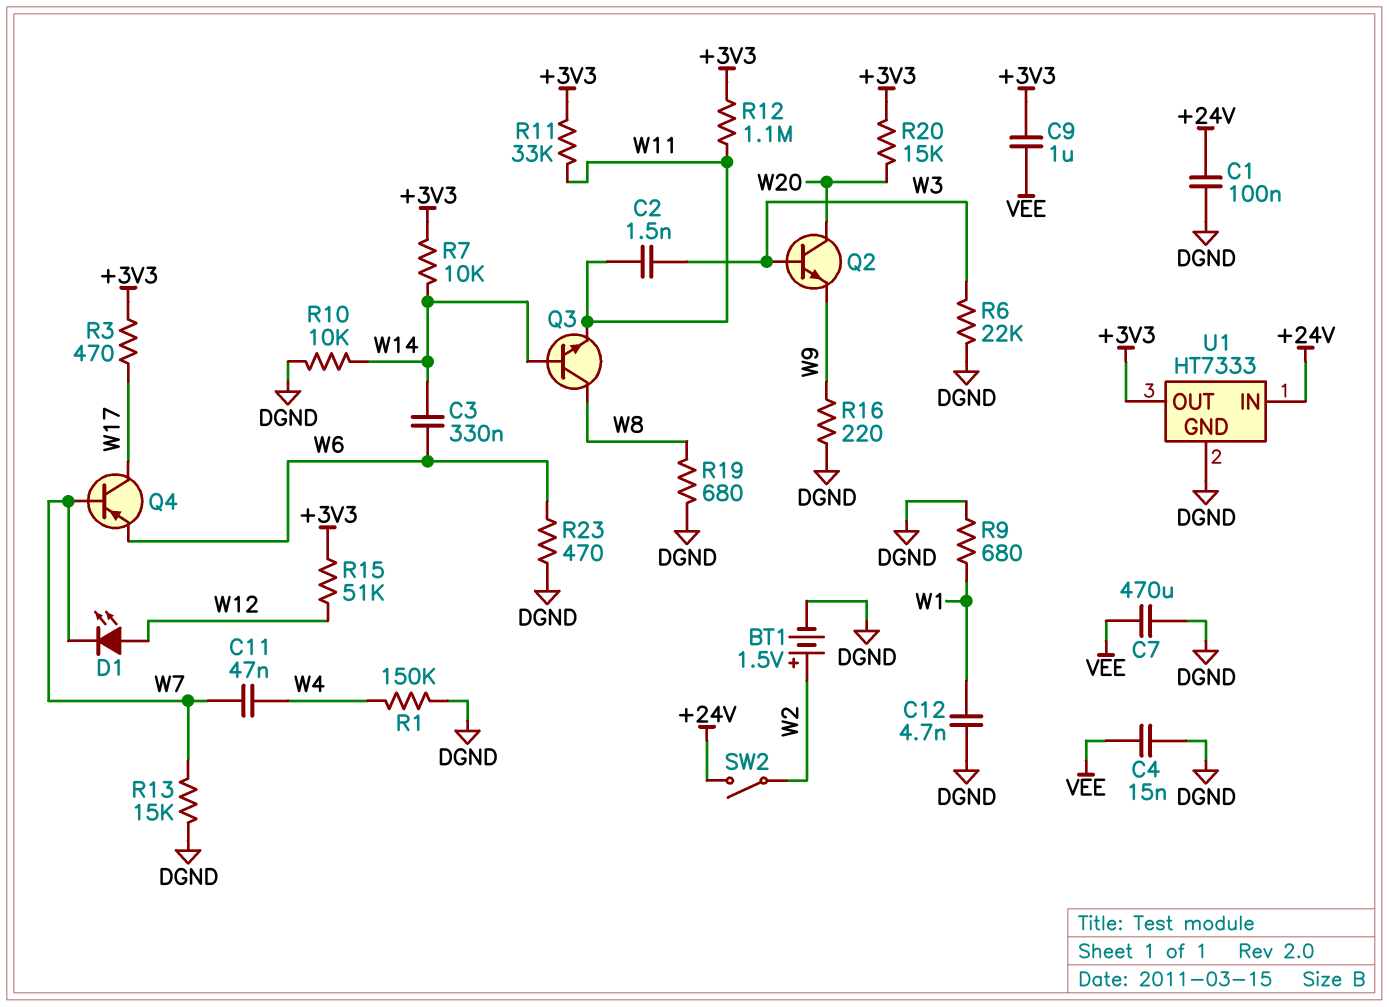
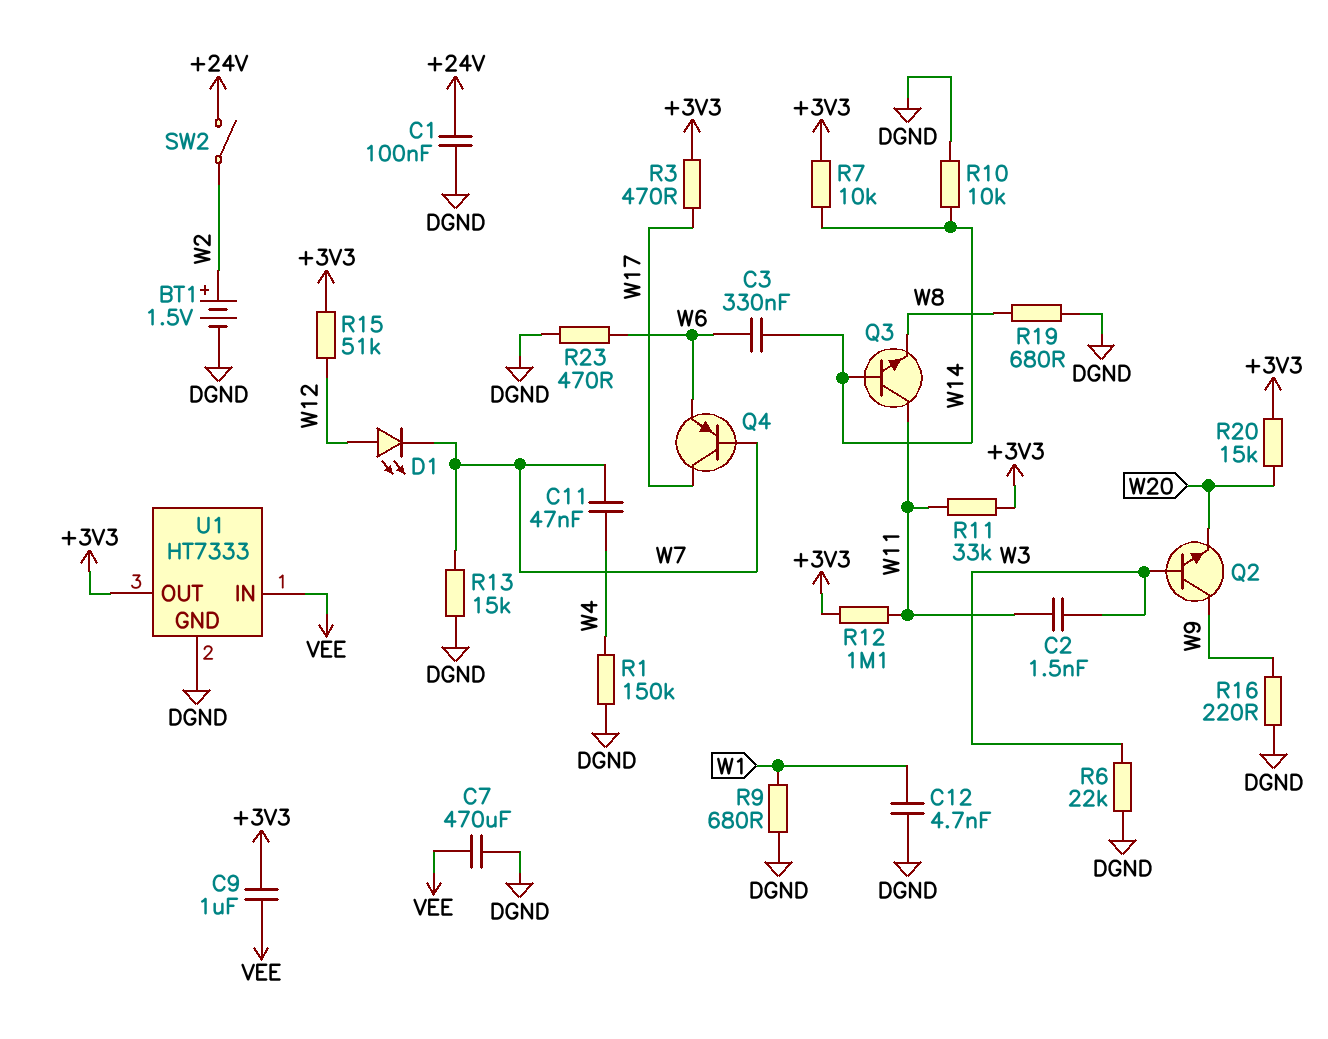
C4: 15nF (DGND, VEE) -> none
Q2: NPN (B W3, C W20, E W9) -> NPN (B W3, C W9, E W20)
Q3: NPN (B W14, C W8, E W11) -> NPN (B W14, C W11, E W8)
U1 pin IN: +24V -> VEE

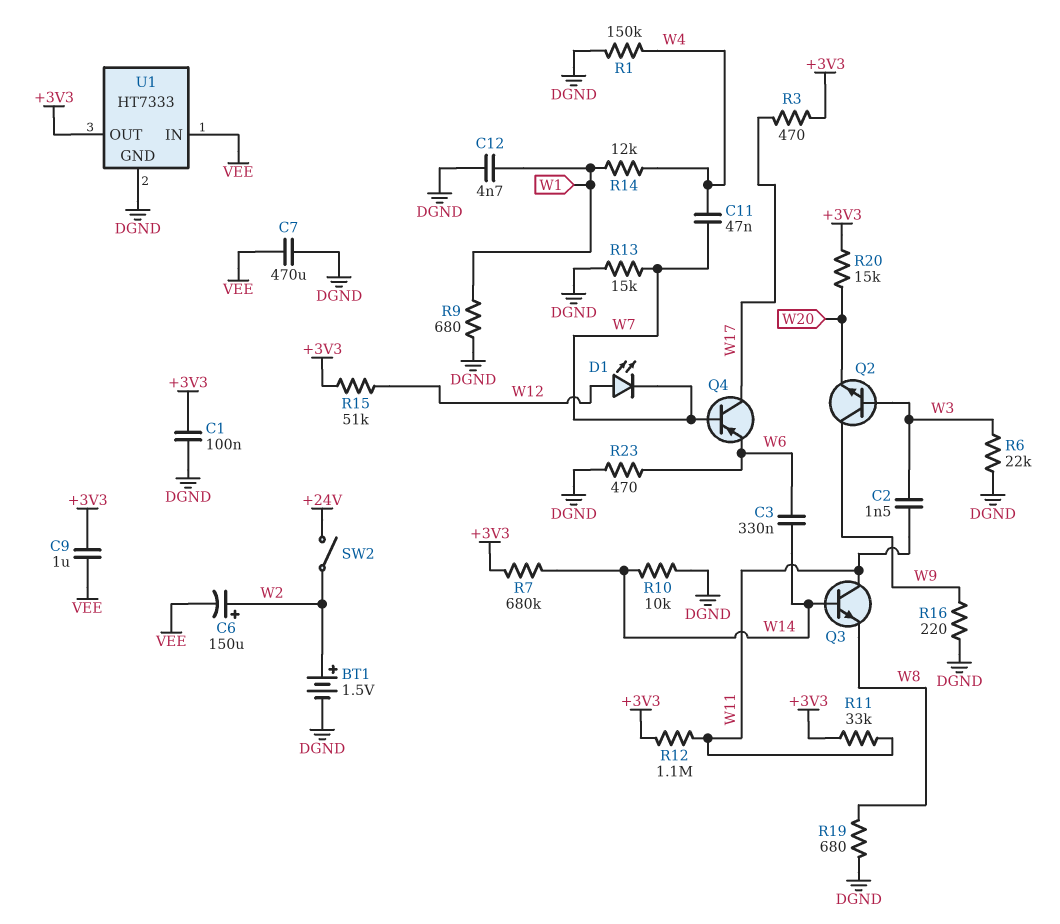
C1: 100nF (+24V, DGND) -> 100nF (+3V3, DGND)
C6: none -> 150uF (plus W2, minus VEE)
R7: 10k (+3V3, W14) -> 680k (+3V3, W14)
R14: none -> 12k (W1, W4)

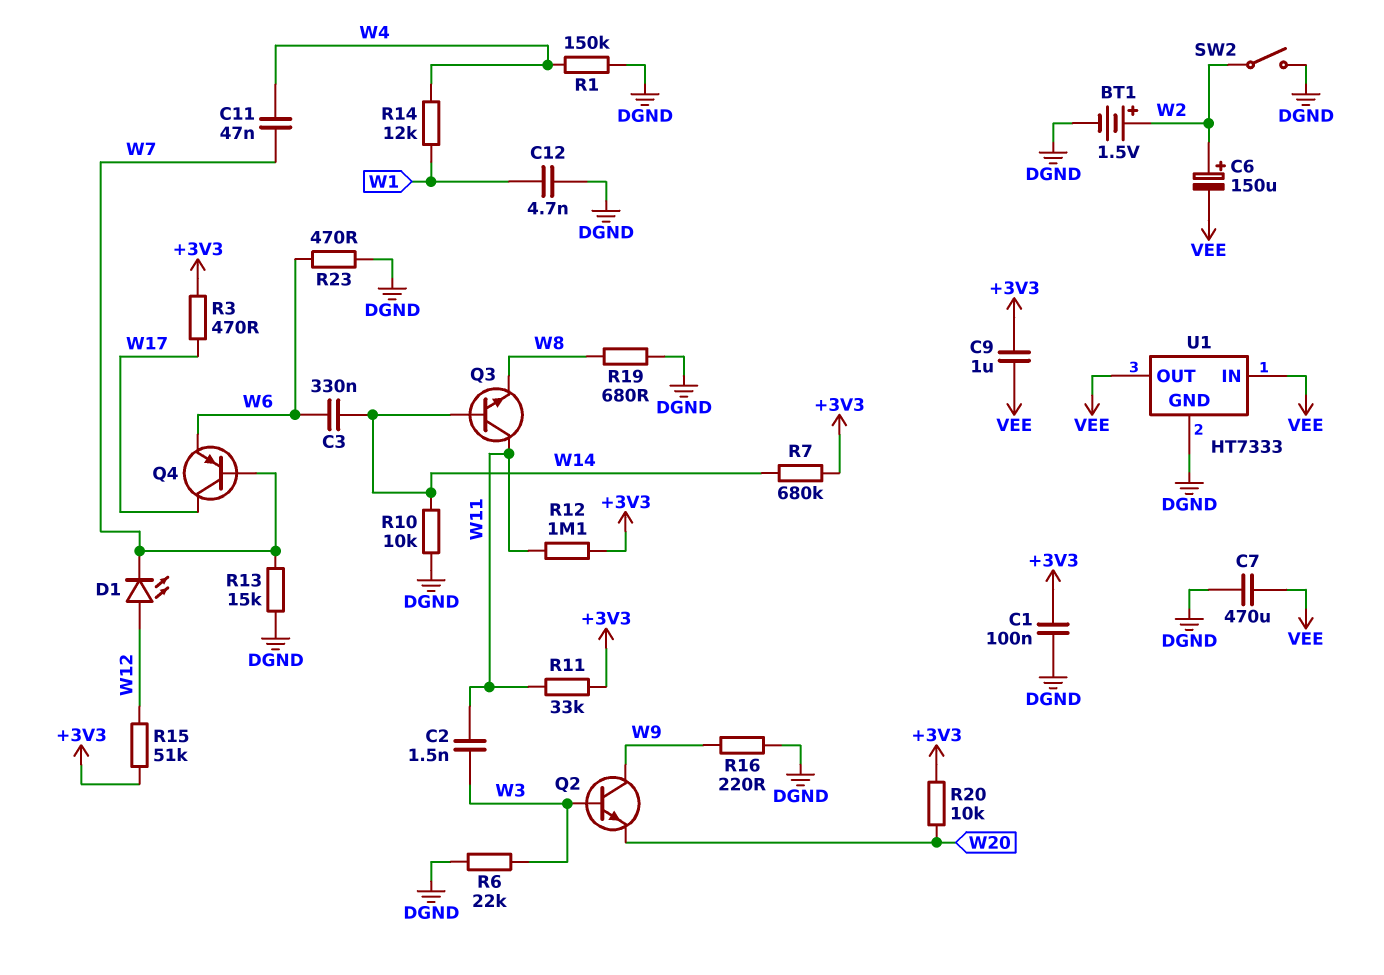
R9: 680 (DGND, W1) -> none
R20: 15k (+3V3, W20) -> 10k (+3V3, W20)
SW2: switch (+24V, W2) -> switch (DGND, W2)
U1 pin OUT: +3V3 -> VEE

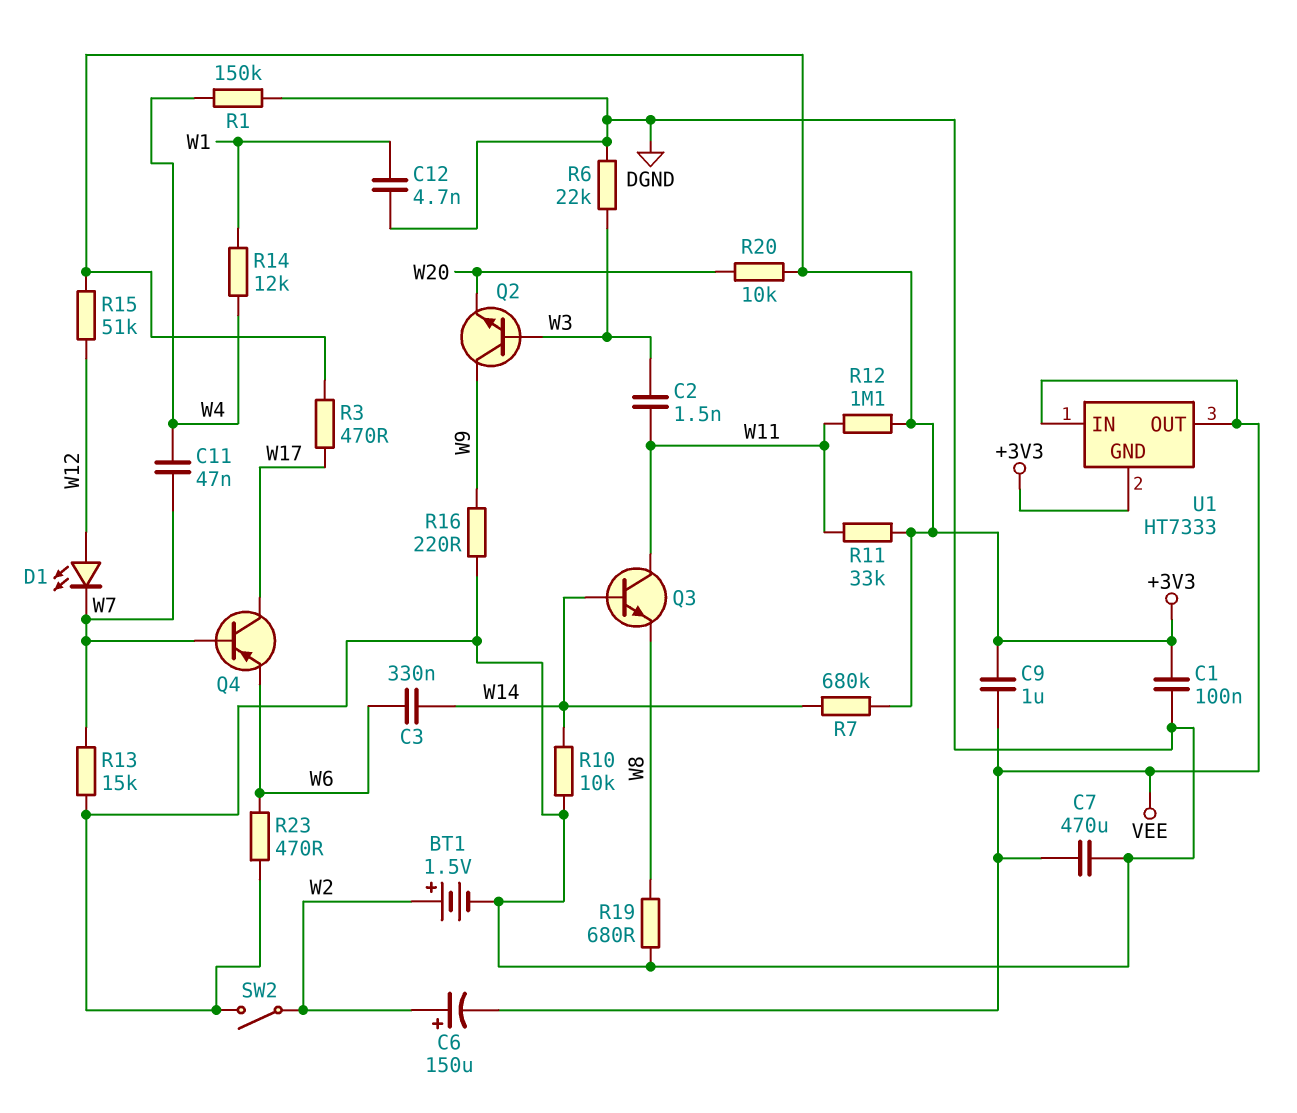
U1 pin GND: DGND -> +3V3

